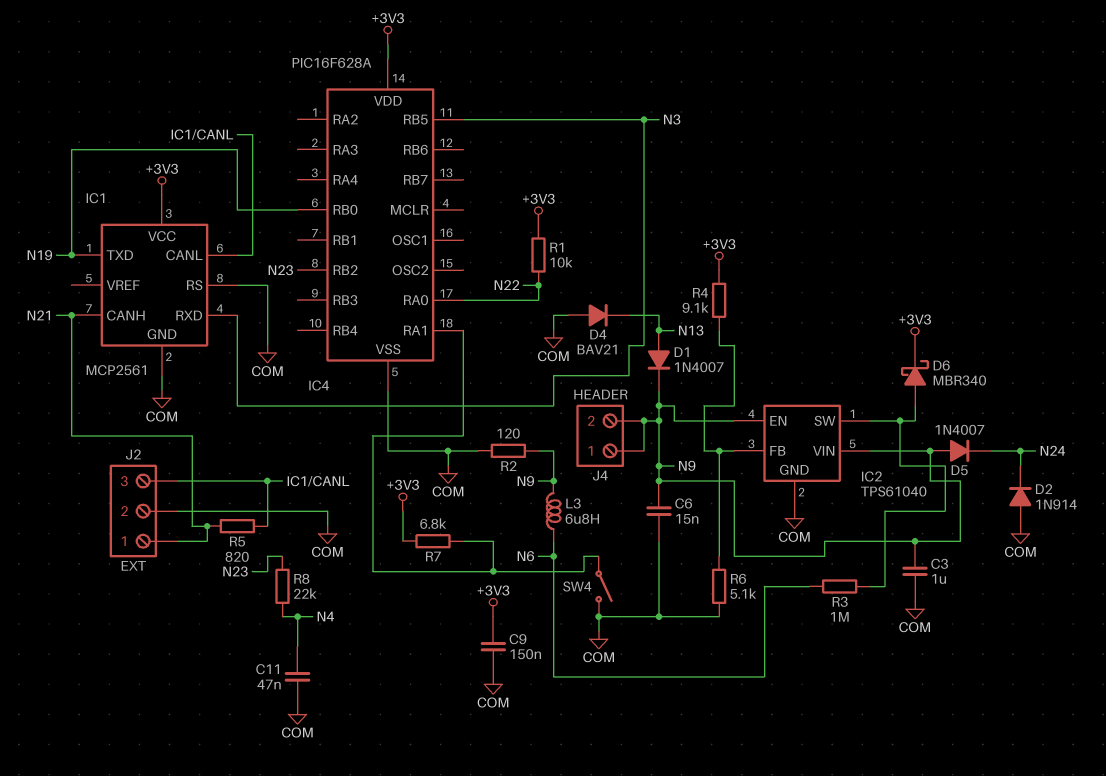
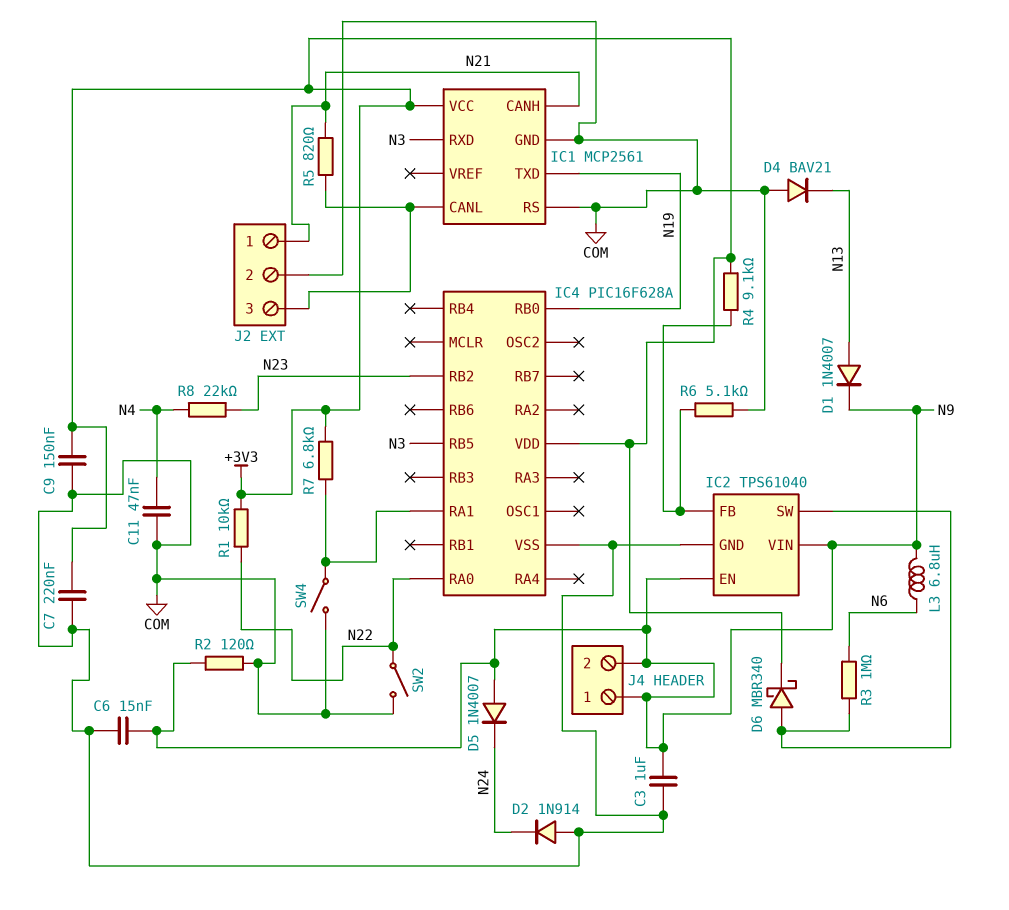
C7: none -> 220nF (+3V3, COM)
SW2: none -> switch (COM, N22)

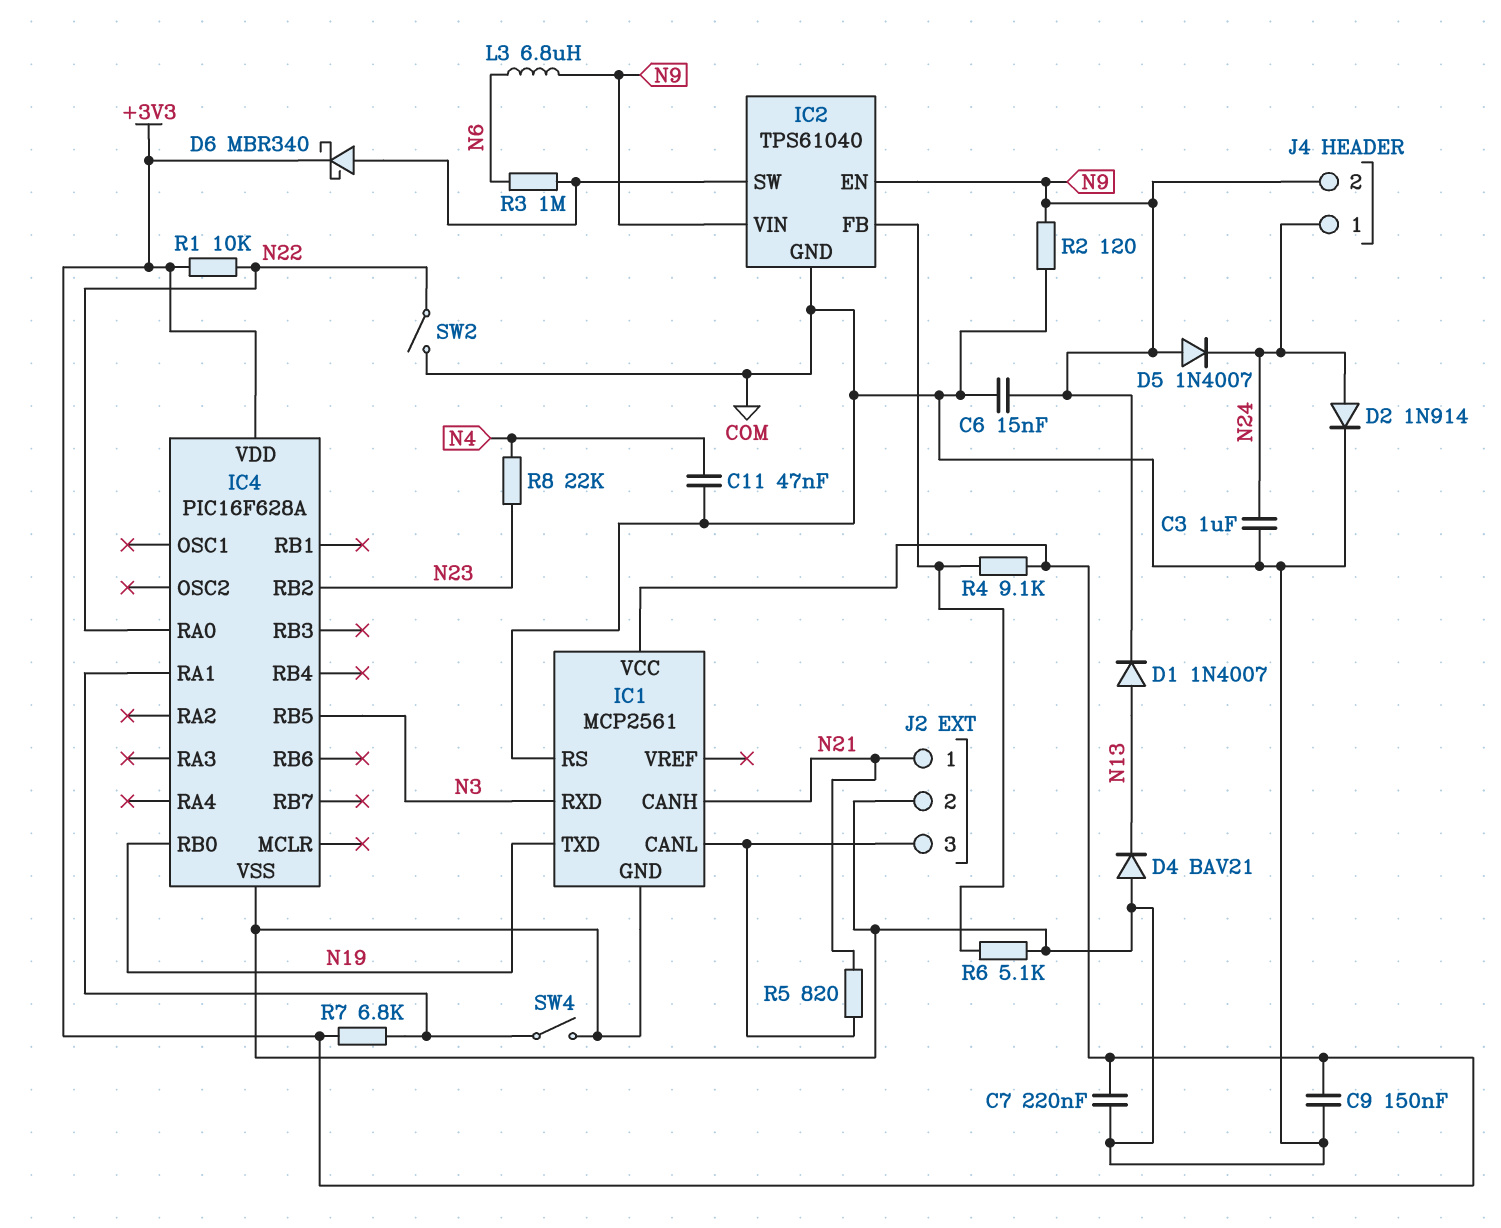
C3: 1uF (COM, N9) -> 1uF (COM, N24)
D2: diode 1N914 (A COM, K N24) -> diode 1N914 (A N24, K COM)
J4 pin 1: N9 -> N24

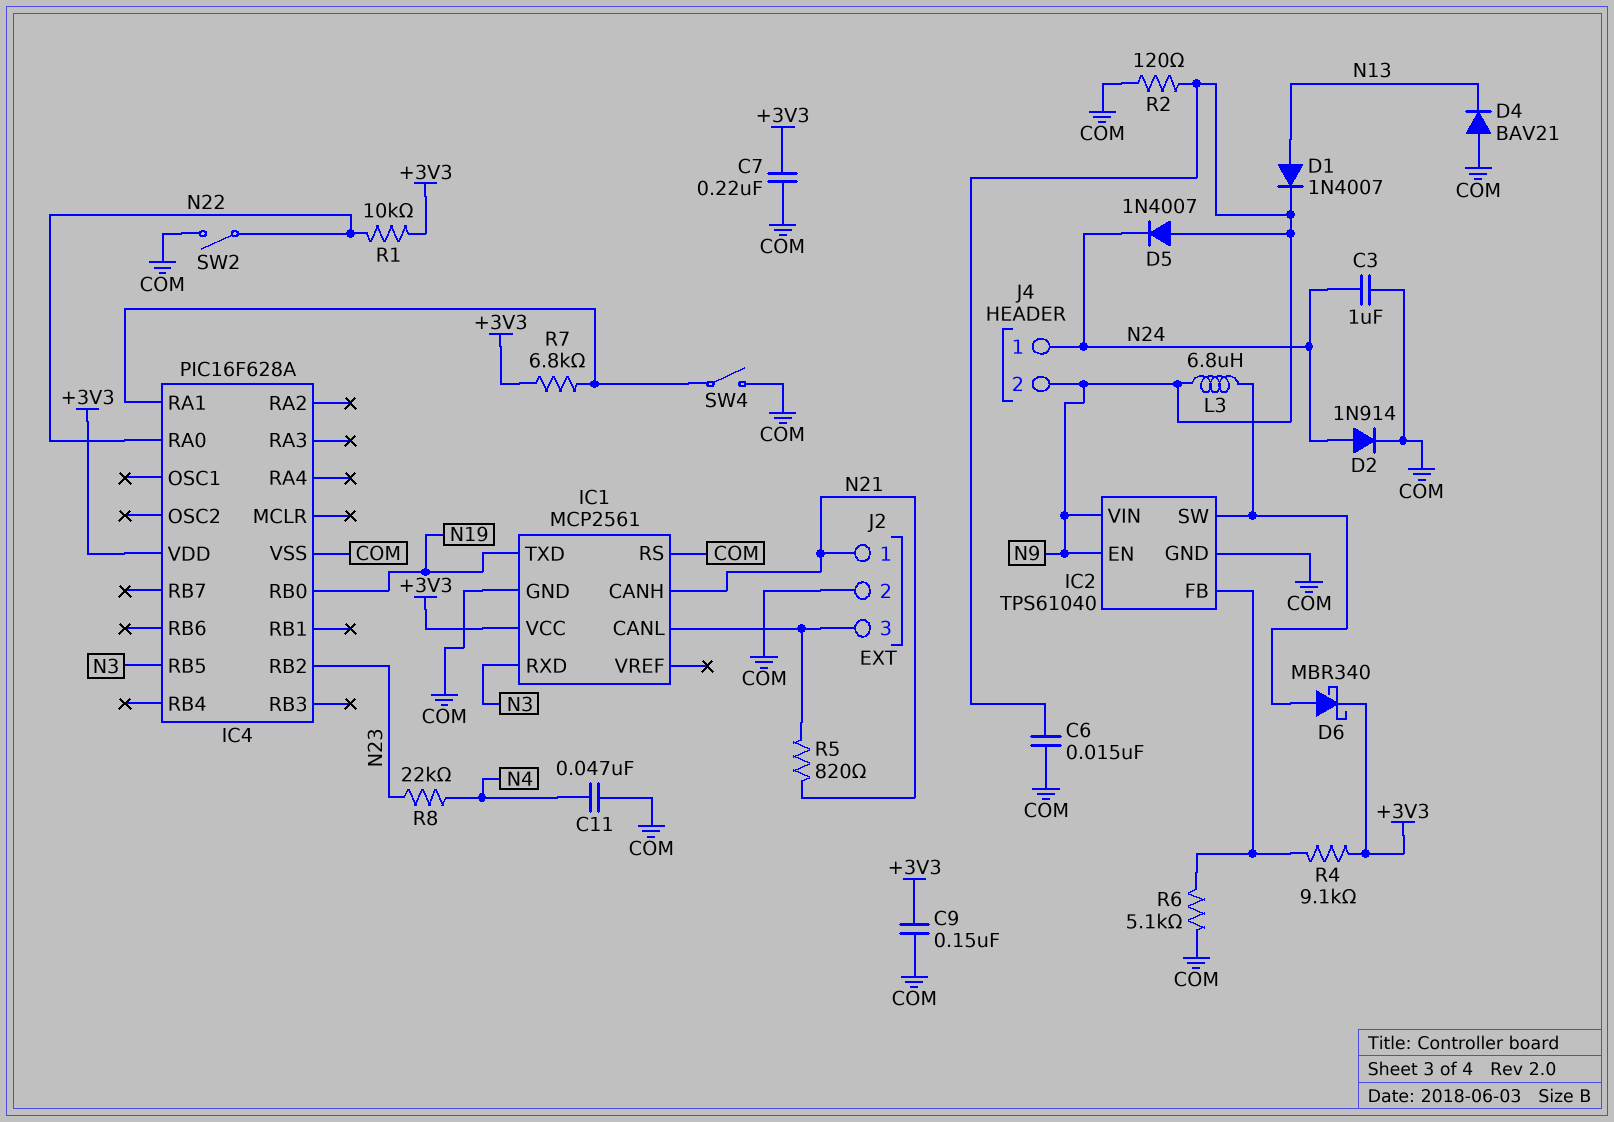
L3: 6.8uH (N6, N9) -> 6.8uH (IC2/SW, N9)
R3: 1M (IC2/SW, N6) -> none

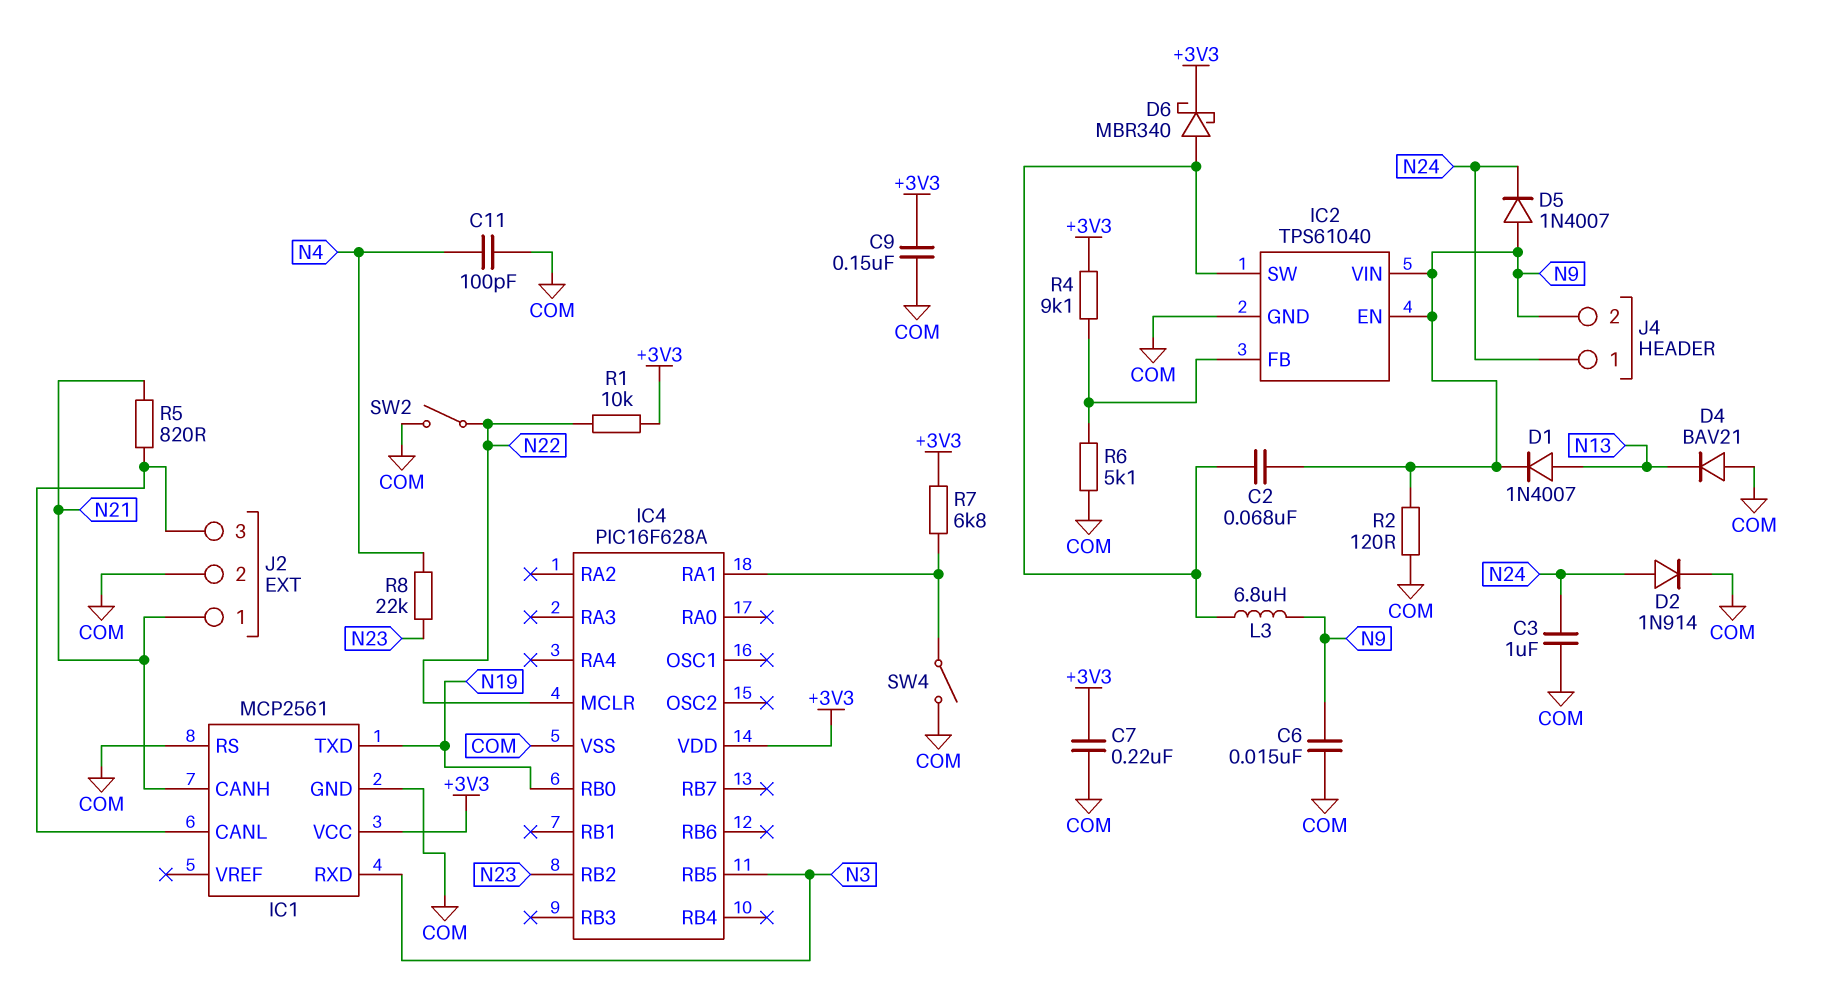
C2: none -> 68nF (IC2/SW, N9)
C11: 47nF (COM, N4) -> 100pF (COM, N4)
IC4 pin MCLR: none -> N22
IC4 pin RA0: N22 -> none

